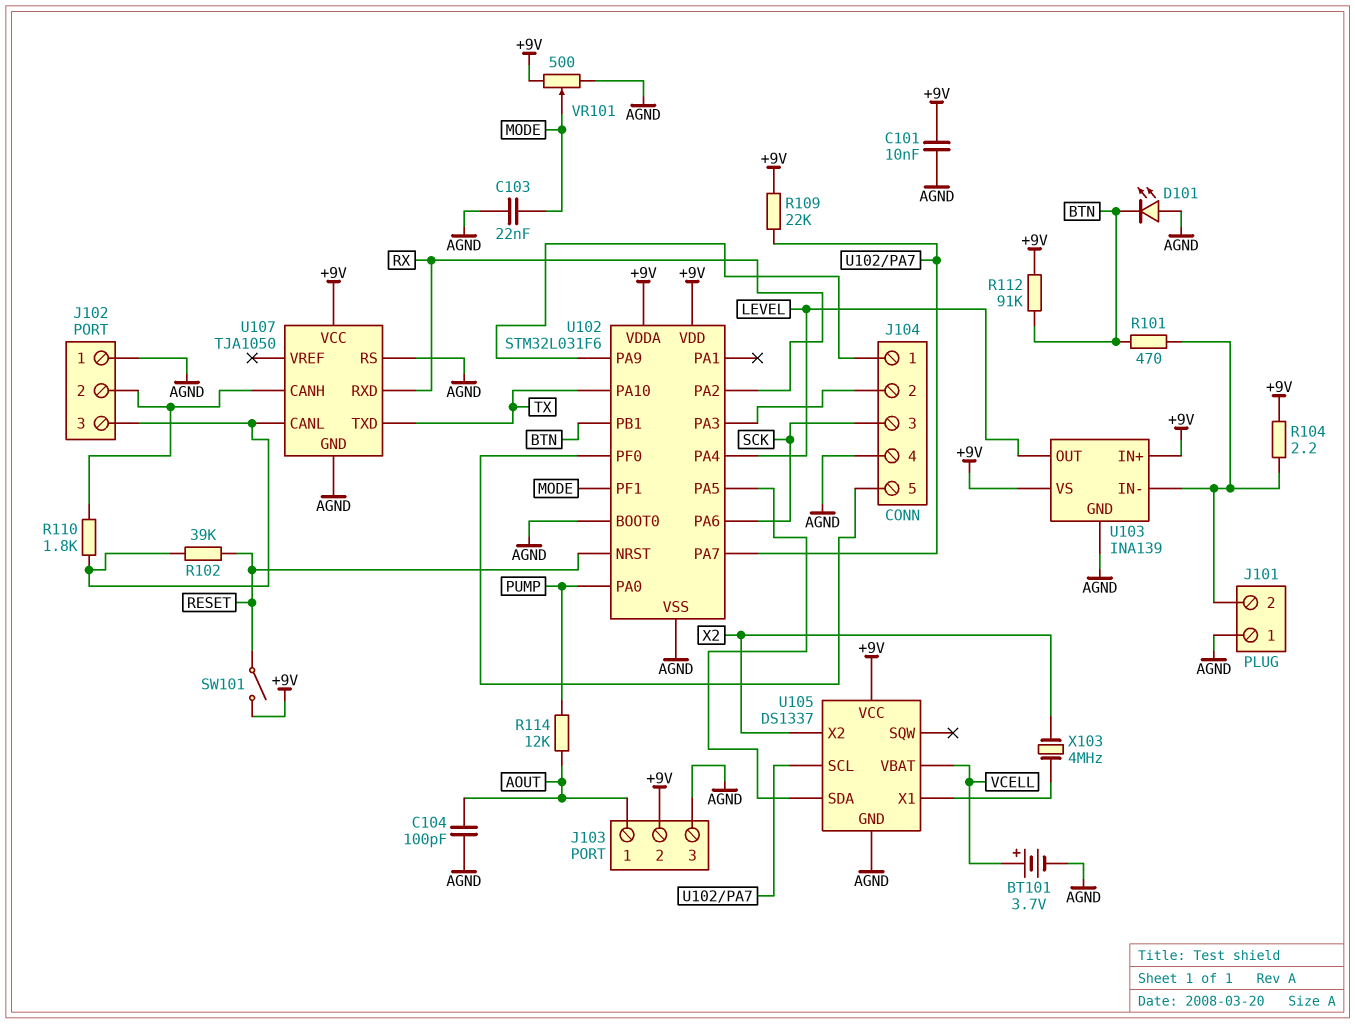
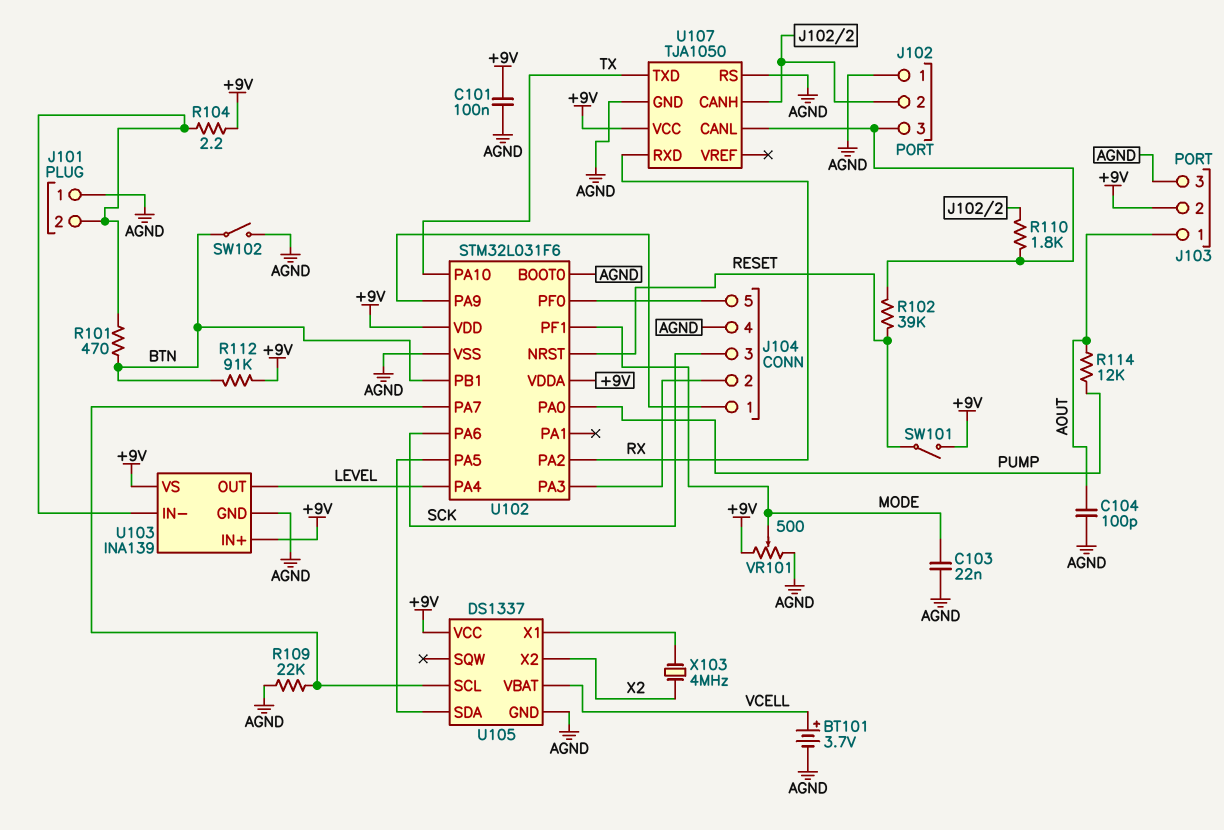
C101: 10nF (+9V, AGND) -> 100nF (+9V, AGND)
D101: LED (A AGND, K BTN) -> none
R109: 22k (+9V, U102/PA7) -> 22k (AGND, U102/PA7)
SW102: none -> switch (AGND, BTN)

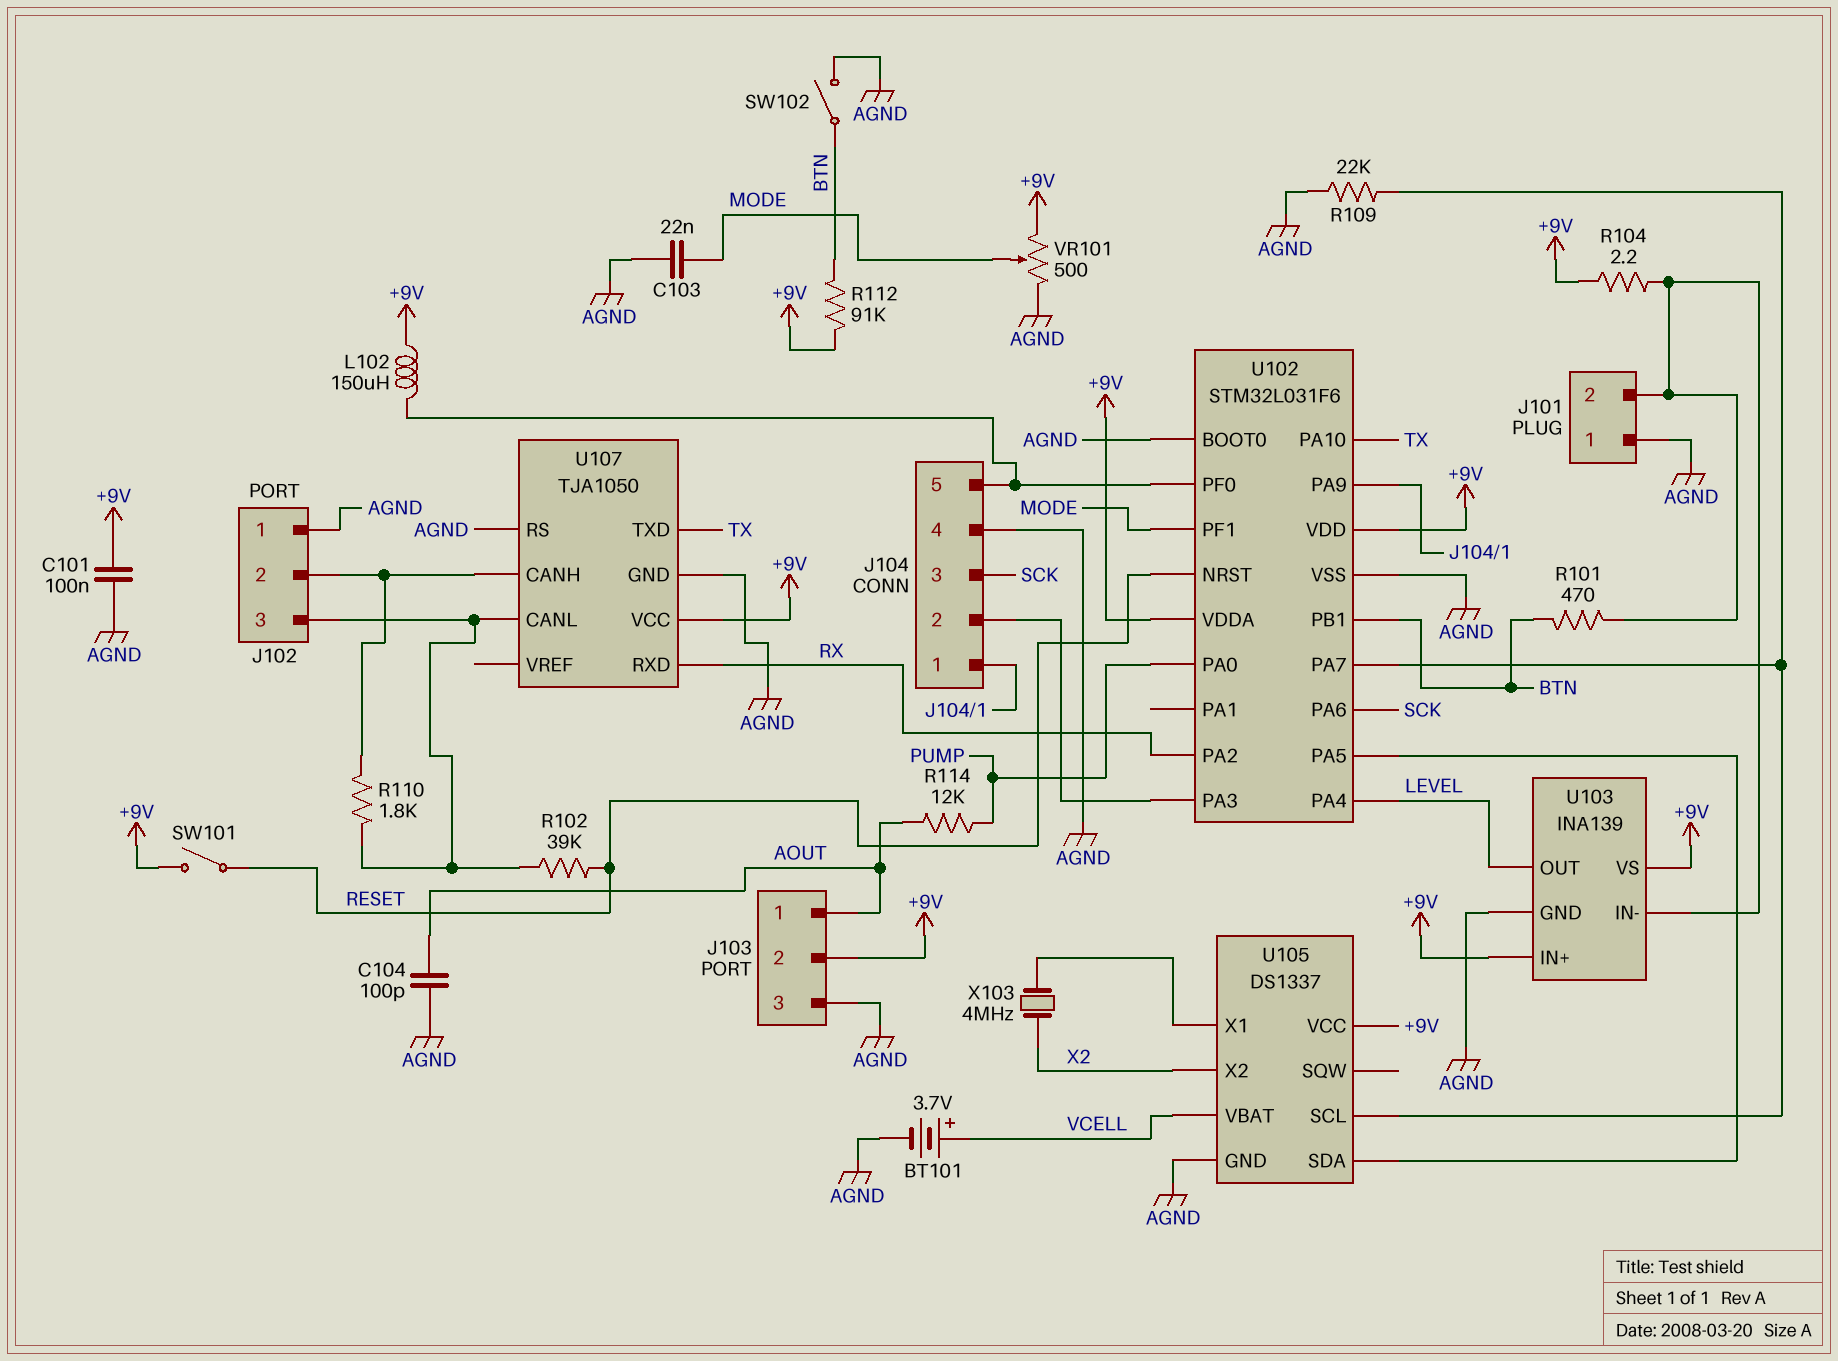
L102: none -> 150uH (+9V, J104/5)

